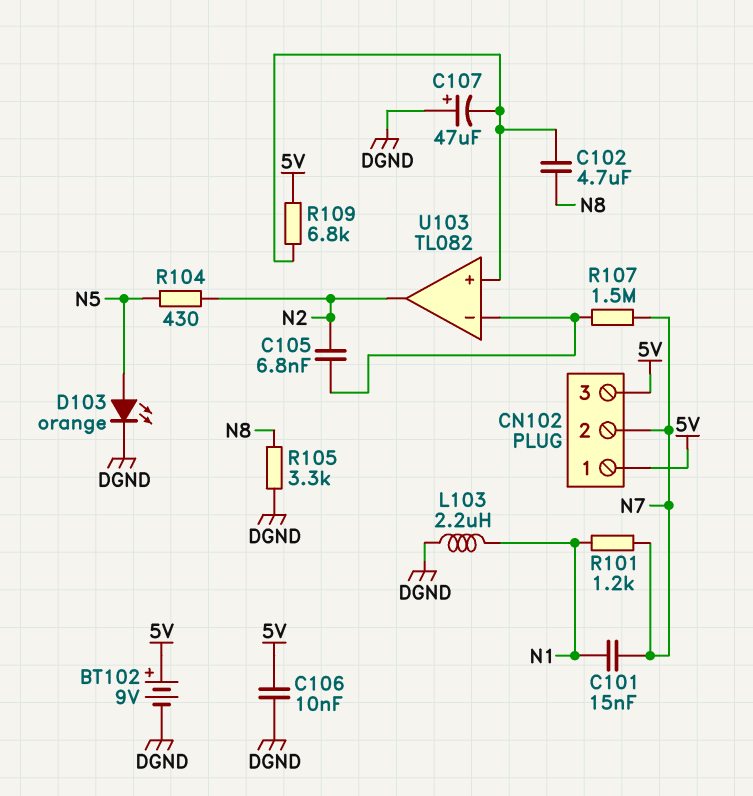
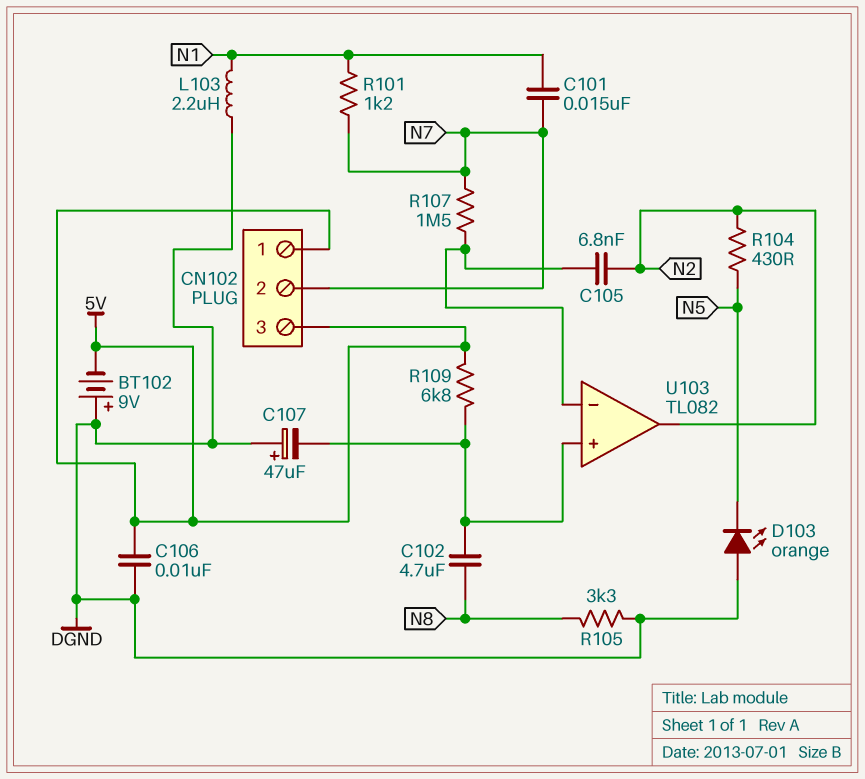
BT102: 9V (plus 5V, minus DGND) -> 9V (plus DGND, minus 5V)
D103: LED orange (A N5, K DGND) -> LED orange (A DGND, K N5)

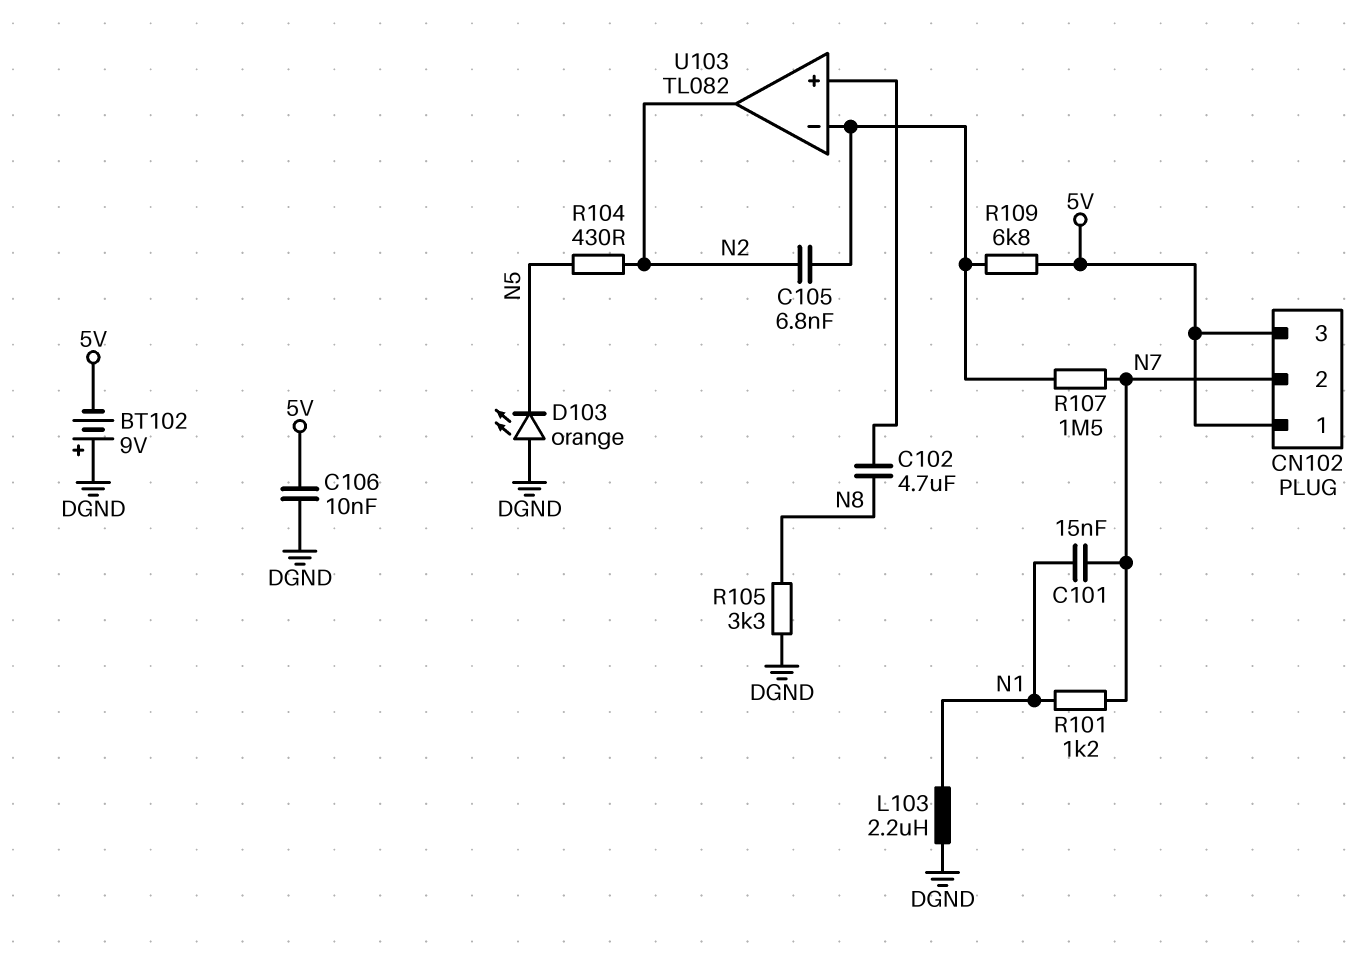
C107: 47uF (plus DGND, minus U103/in+) -> none
R109: 6.8k (5V, U103/in+) -> 6.8k (5V, U103/in-)

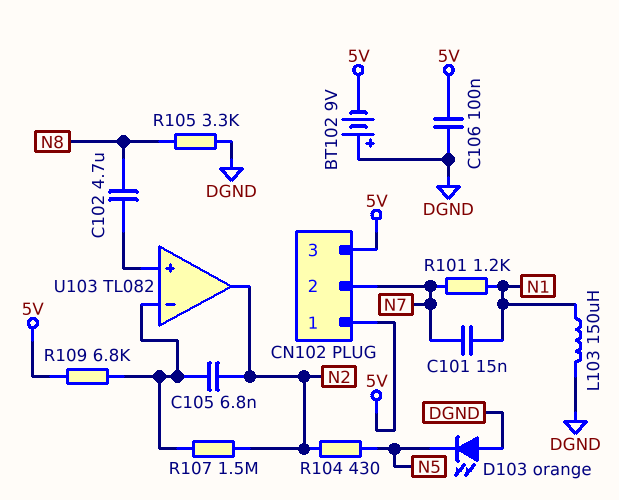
C106: 10nF (5V, DGND) -> 100nF (5V, DGND)
L103: 2.2uH (DGND, N1) -> 150uH (DGND, N1)
R107: 1.5M (N7, U103/in-) -> 1.5M (N2, U103/in-)

